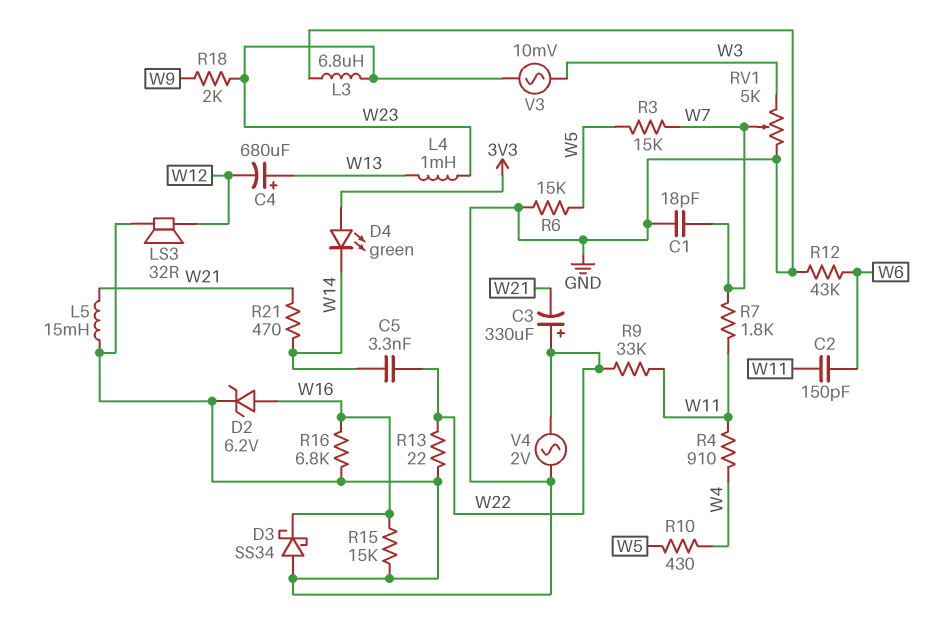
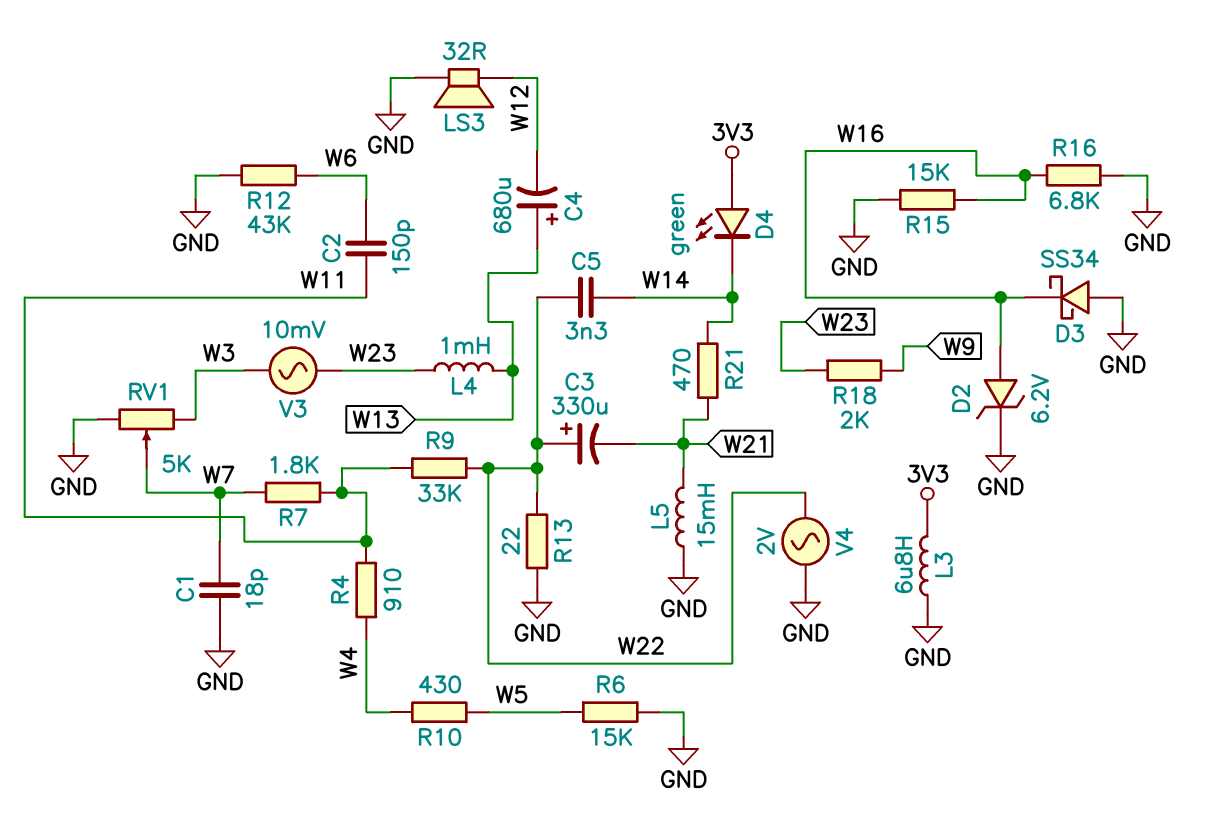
L3: 6.8uH (GND, W23) -> 6.8uH (3V3, GND)
R3: 15k (W5, W7) -> none

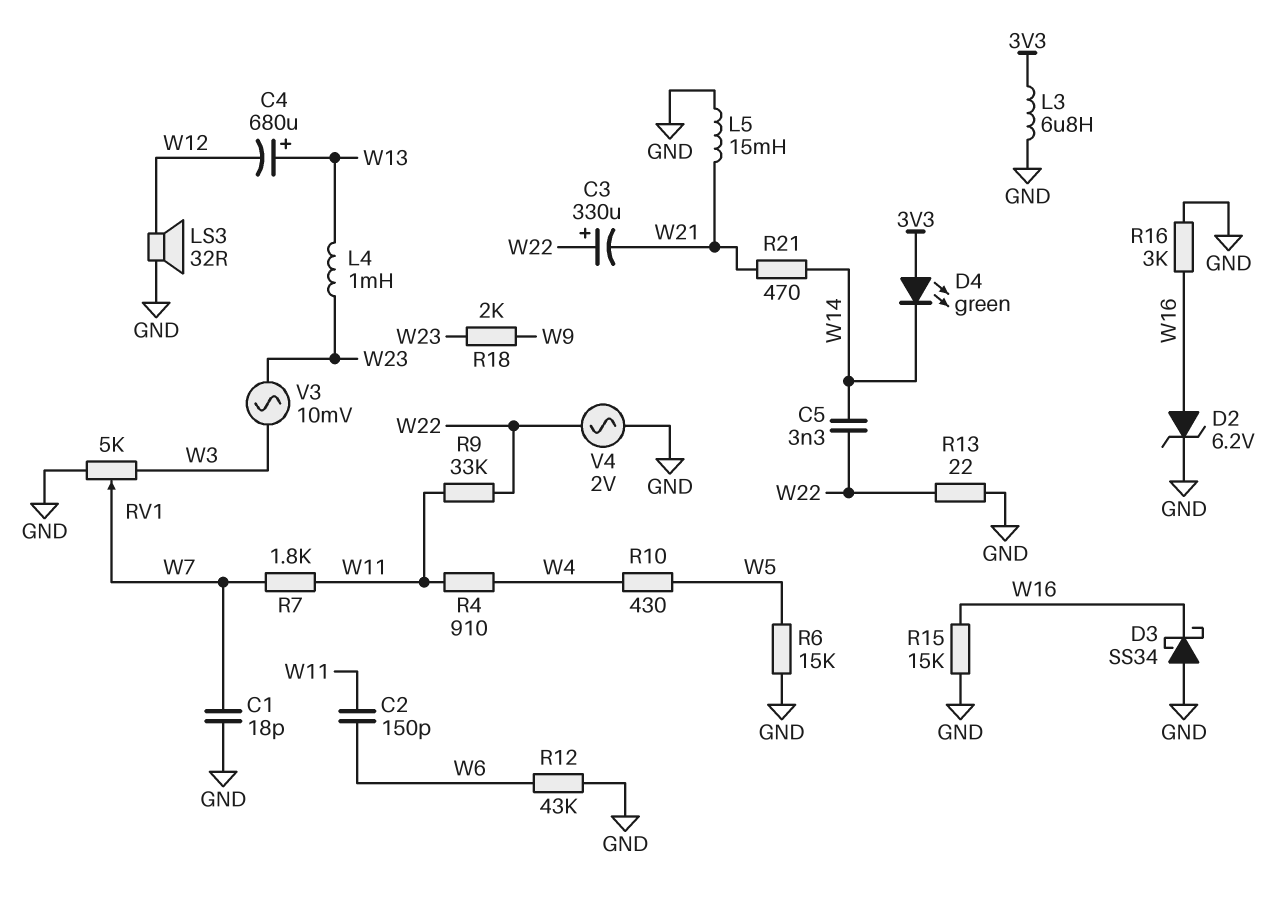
R16: 6.8k (GND, W16) -> 3k (GND, W16)

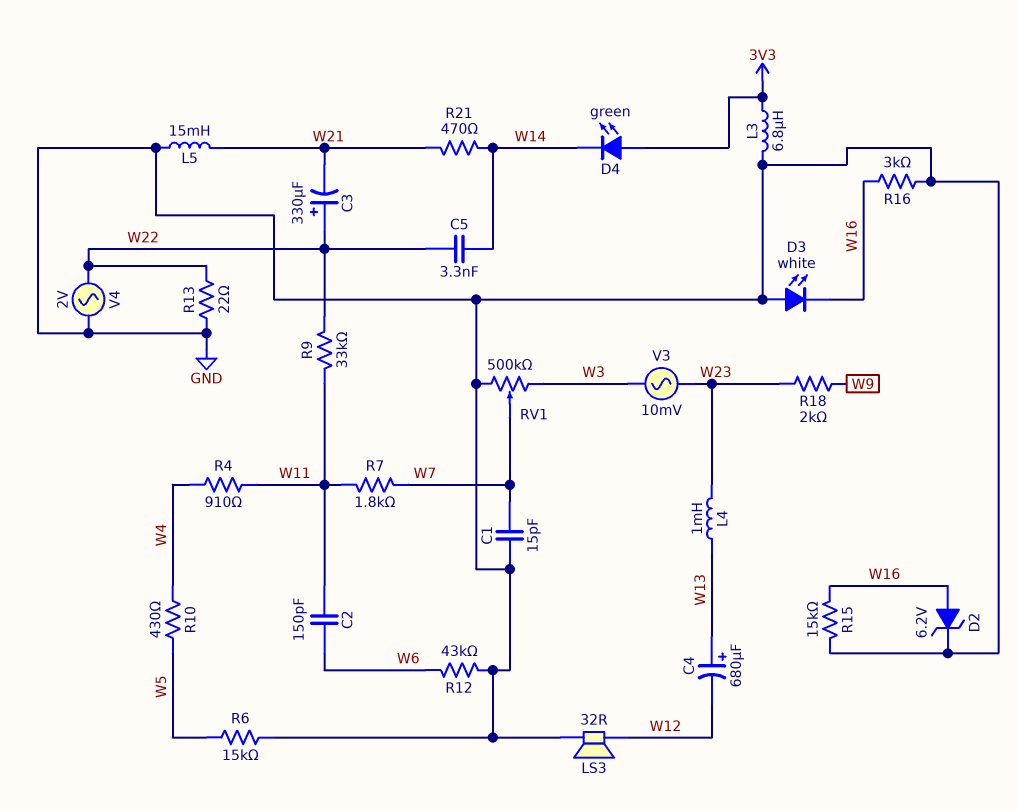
C1: 18pF (GND, W7) -> 15pF (GND, W7)
D3: schottky SS34 (A GND, K W16) -> LED white (A GND, K W16)
RV1: 5k (GND, W3, wiper W7) -> 500k (GND, W3, wiper W7)

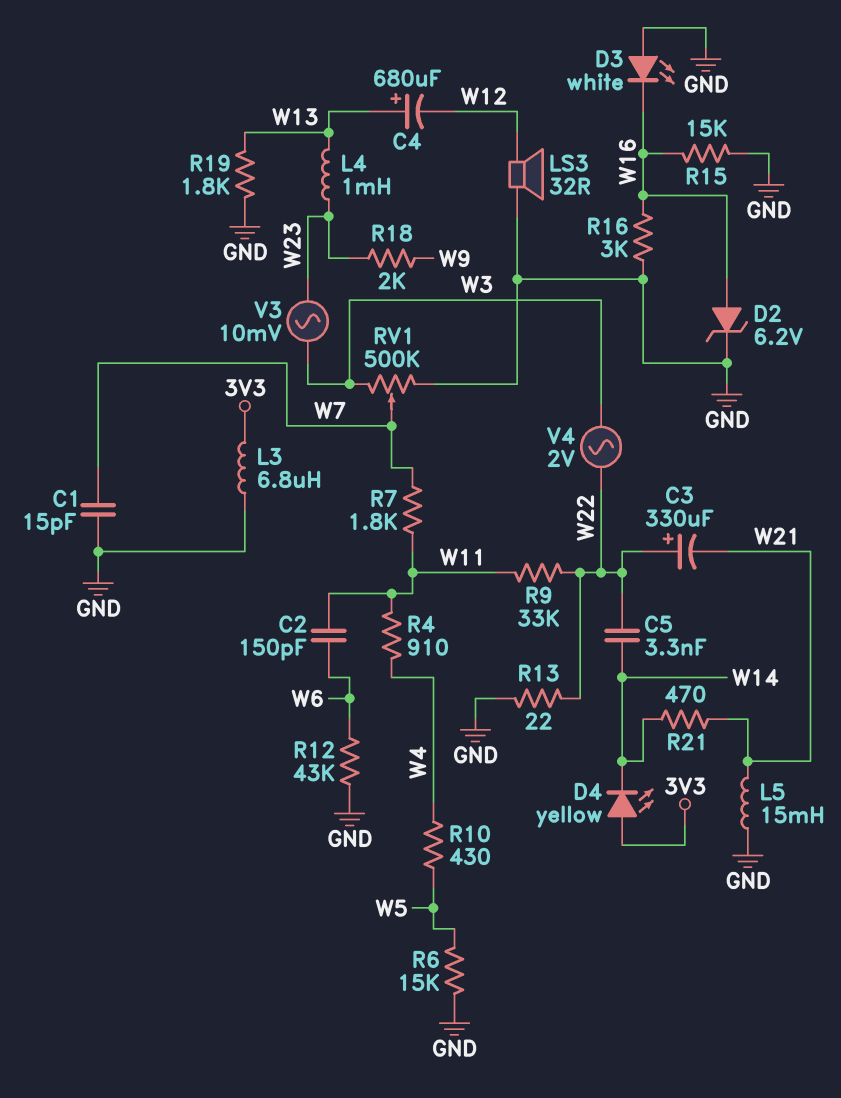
D4: LED green (A 3V3, K W14) -> LED yellow (A 3V3, K W14)
R19: none -> 1.8k (GND, W13)
V4: AC 2V (GND, W22) -> AC 2V (W3, W22)

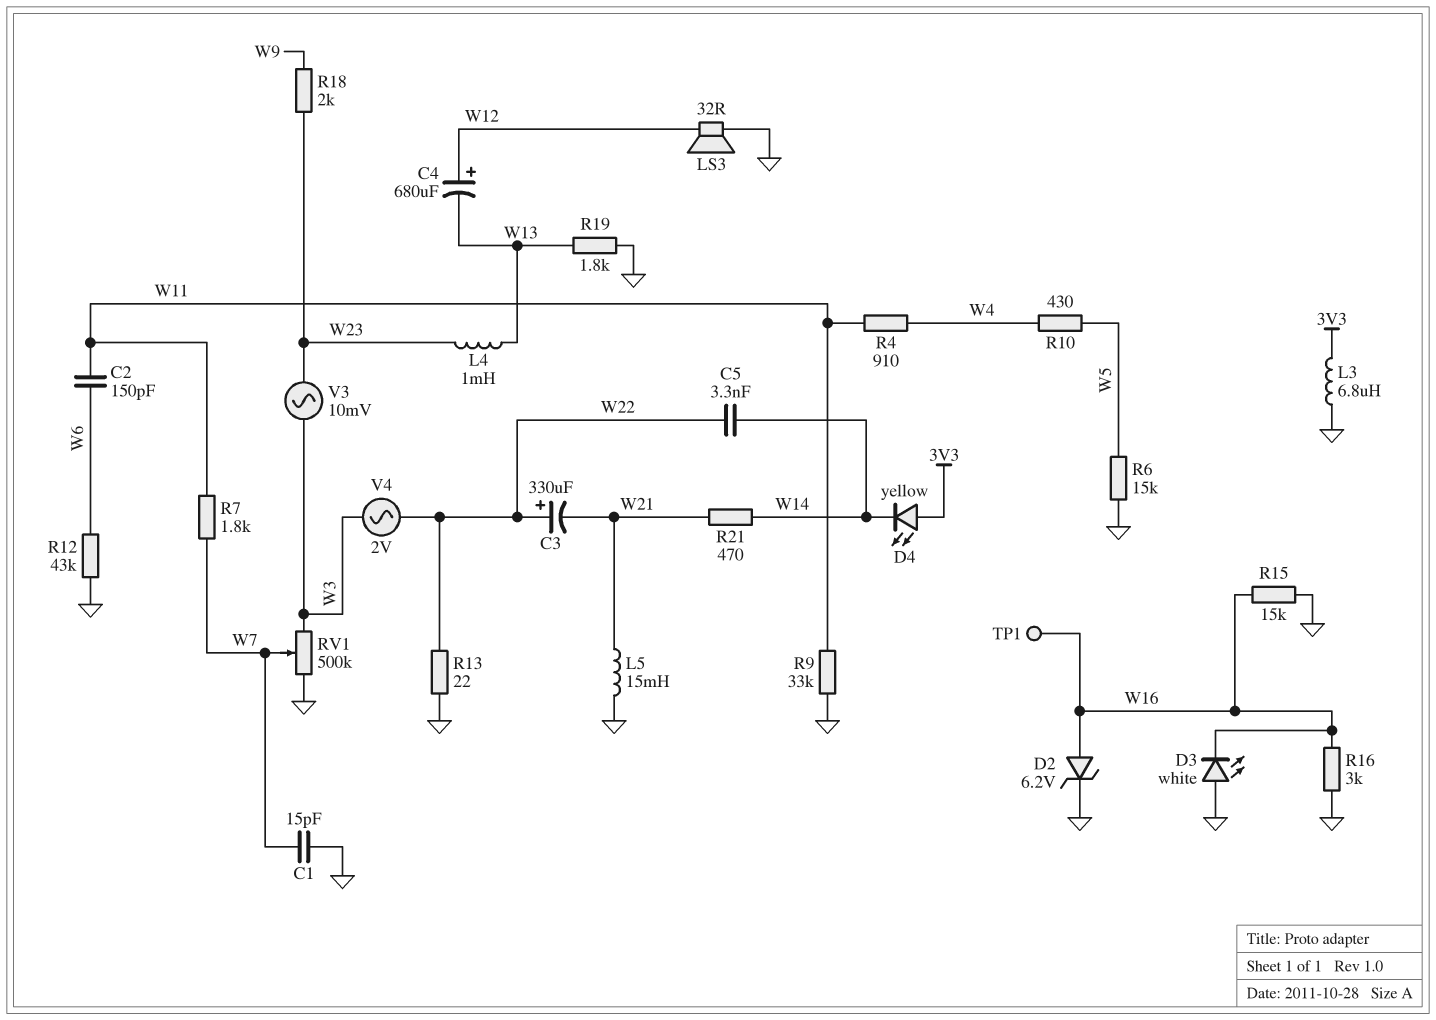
C4: 680uF (plus W13, minus W12) -> 680uF (plus W12, minus W13)
R9: 33k (W11, W22) -> 33k (GND, W11)
TP1: none -> test point (W16)

